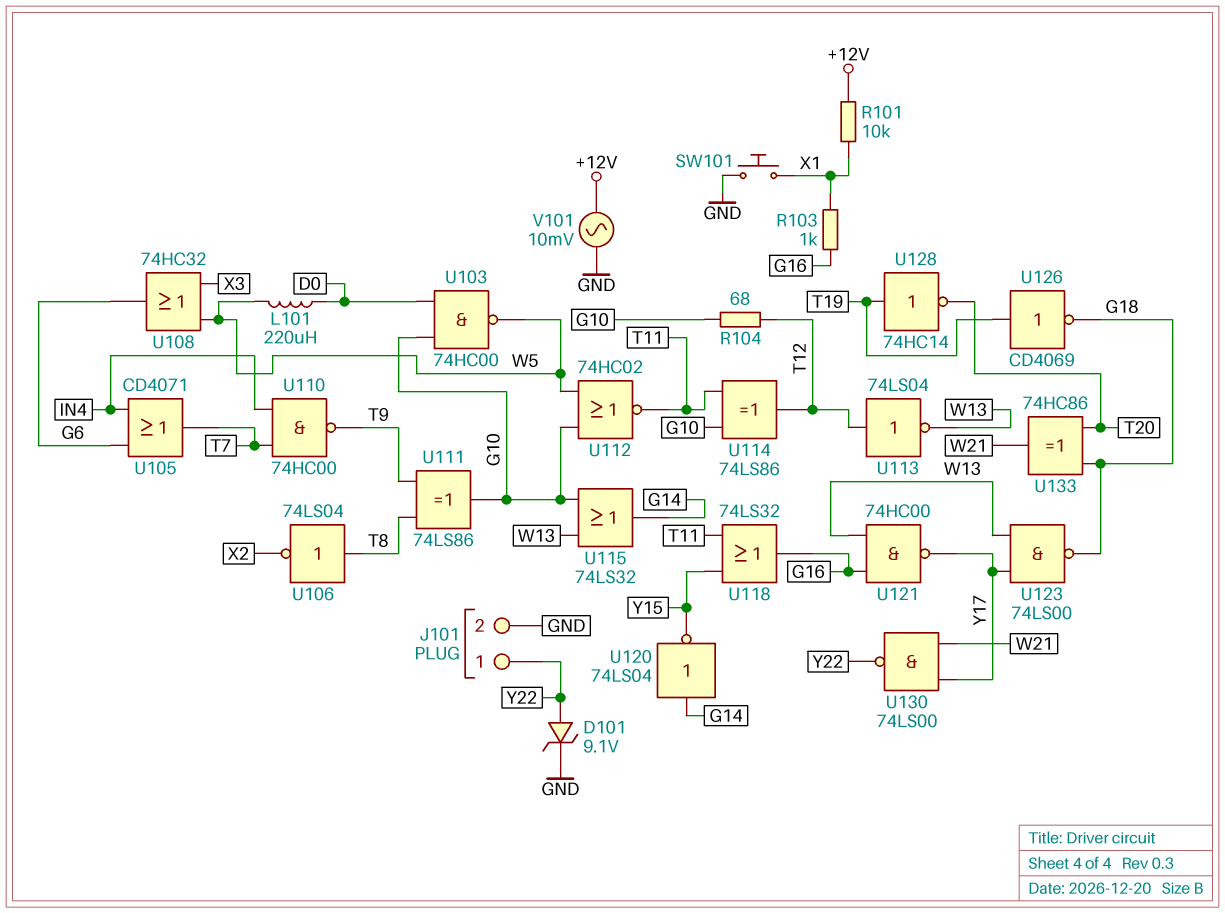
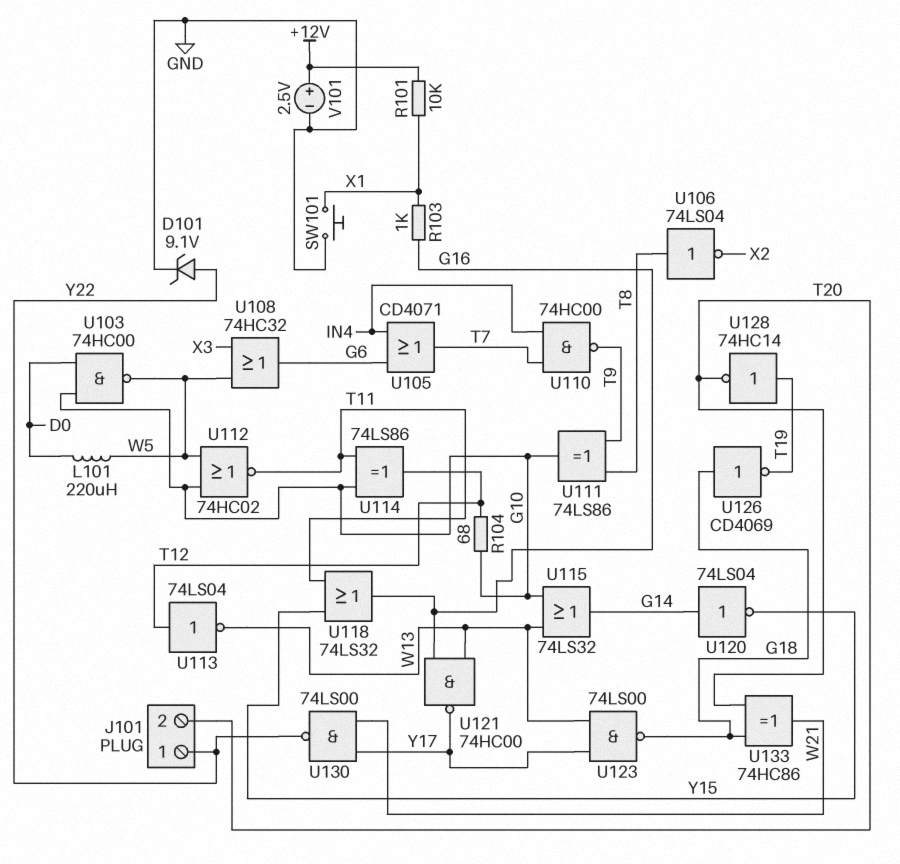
J101 pin 2: GND -> T20
U126: NOT CD4069 (in T19, out G18) -> NOT CD4069 (in G18, out T19)
V101: AC 10mV (+12V, GND) -> 2.5V (plus +12V, minus GND)

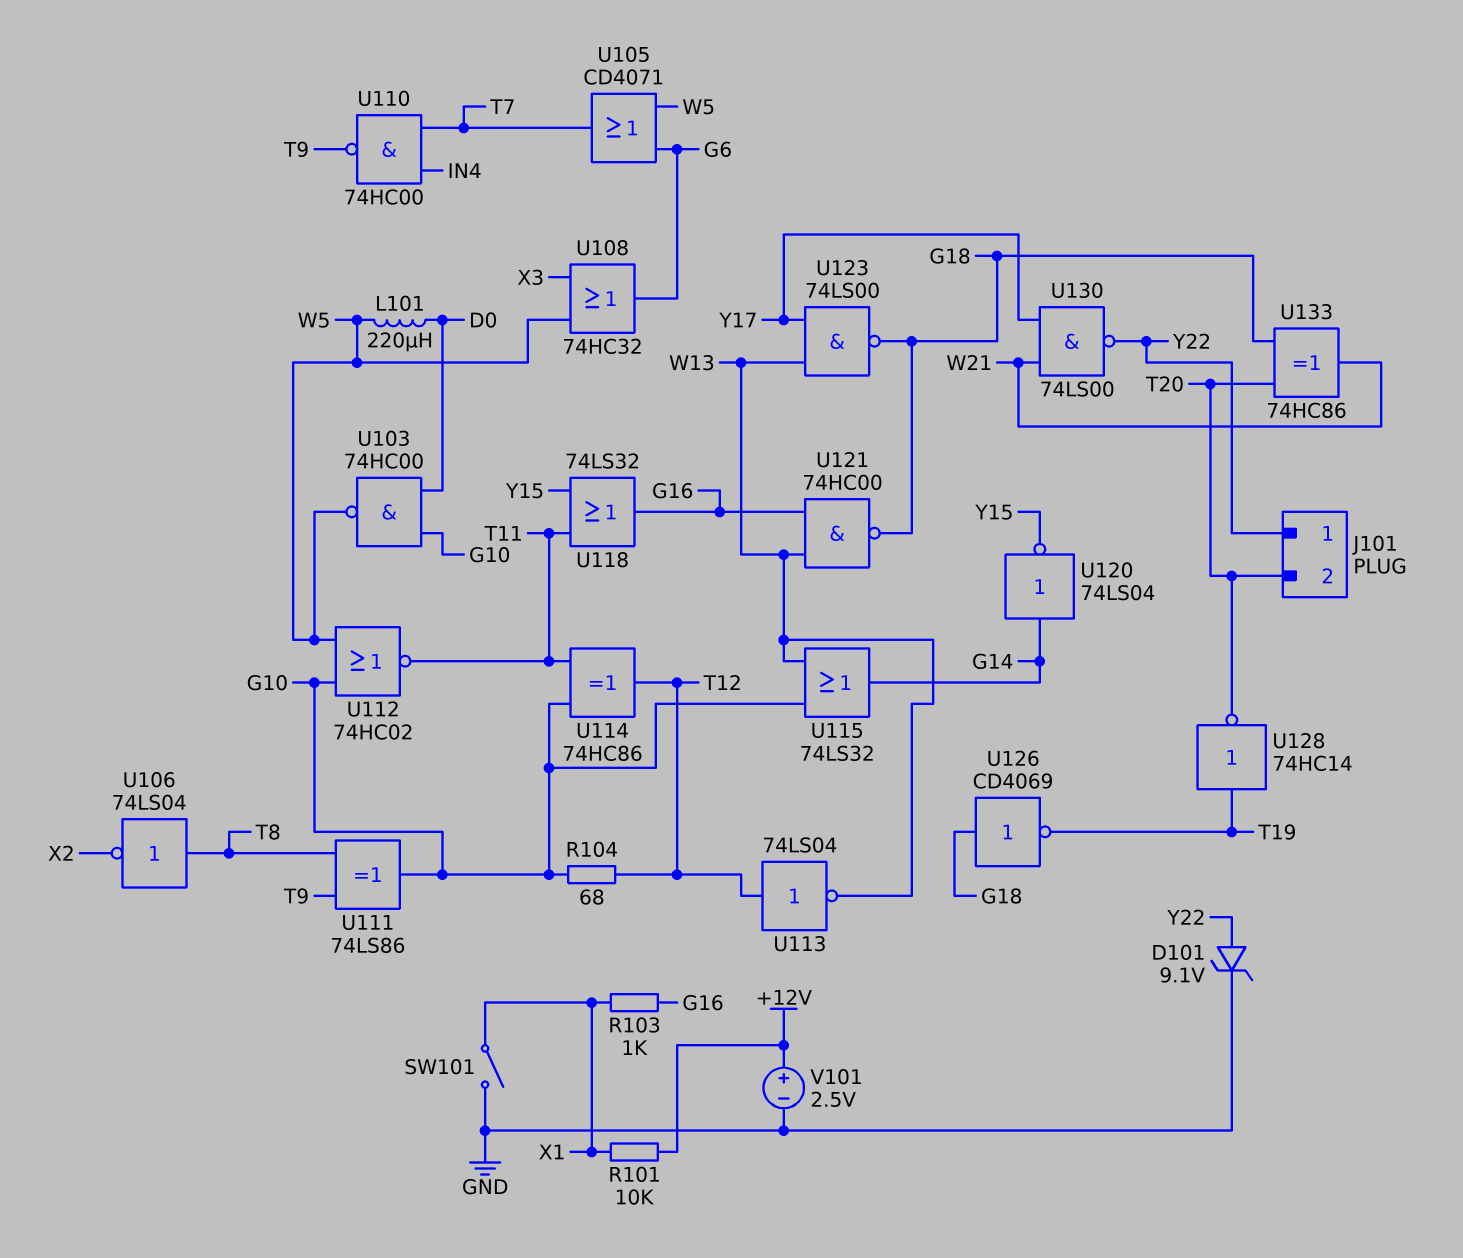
SW101: button (GND, X1) -> switch (GND, X1)
U105: OR CD4071 (in G6, in IN4, out T7) -> OR CD4071 (in G6, in W5, out T7)
U114: XOR 74LS86 (in G10, in T11, out T12) -> XOR 74HC86 (in G10, in T11, out T12)
U121: NAND 74HC00 (in G16, in W13, out Y17) -> NAND 74HC00 (in G16, in W13, out G18)

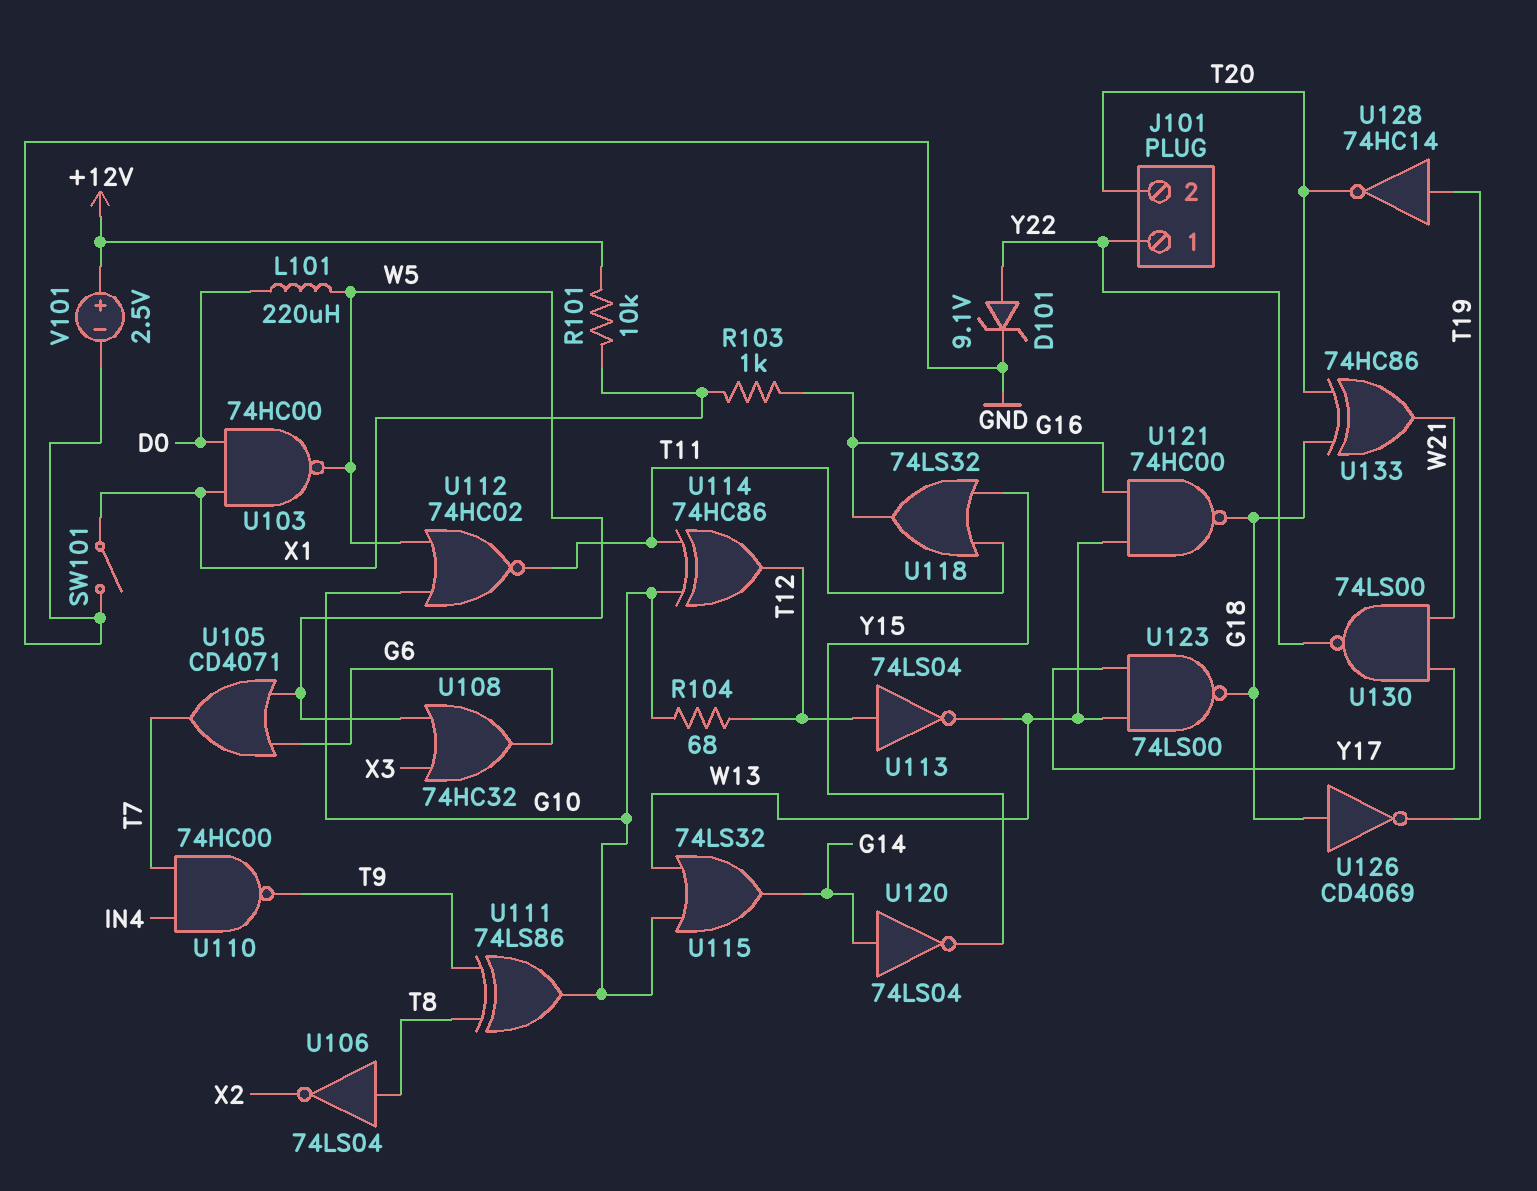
U103: NAND 74HC00 (in D0, in G10, out W5) -> NAND 74HC00 (in D0, in X1, out W5)

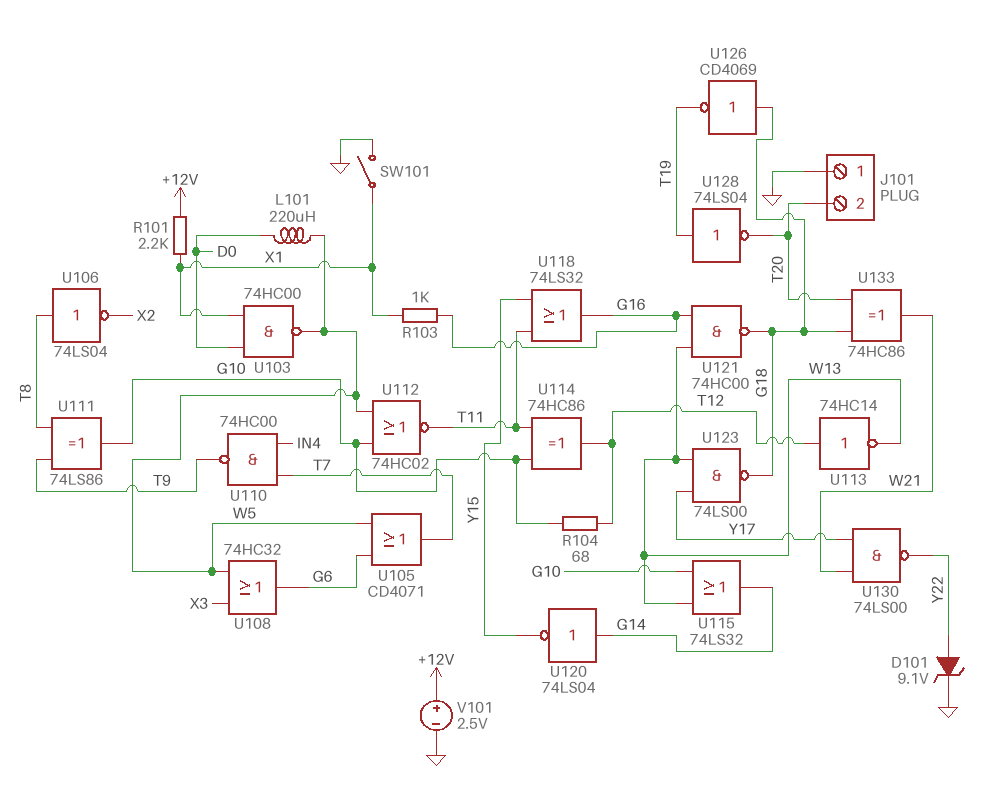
J101 pin 1: Y22 -> GND
R101: 10k (+12V, X1) -> 2.2k (+12V, X1)
U113: NOT 74LS04 (in T12, out W13) -> NOT 74HC14 (in T12, out W13)
U128: NOT 74HC14 (in T19, out T20) -> NOT 74LS04 (in T19, out T20)

